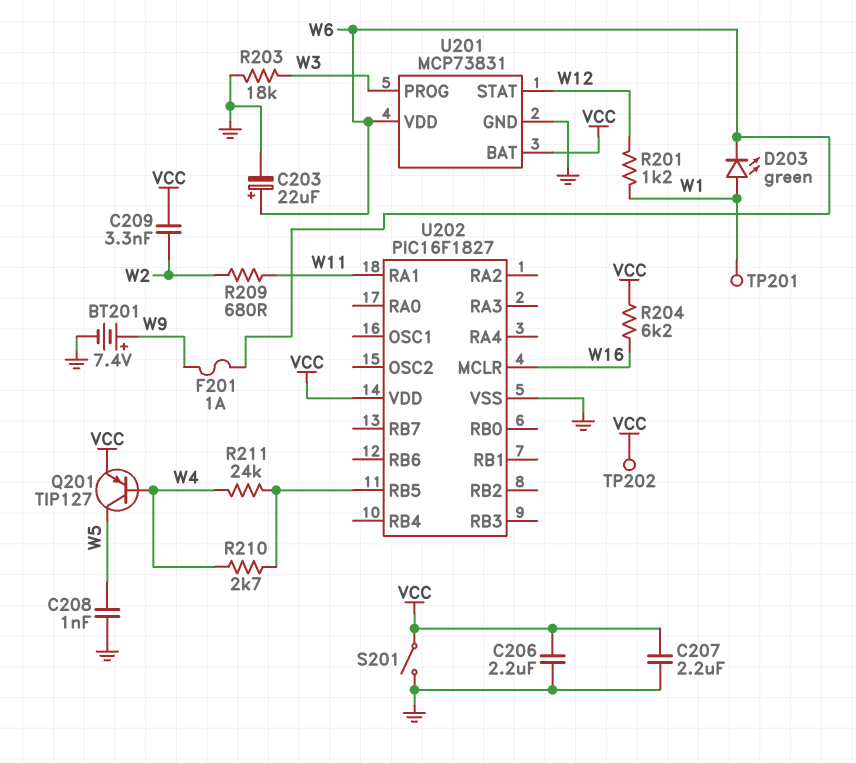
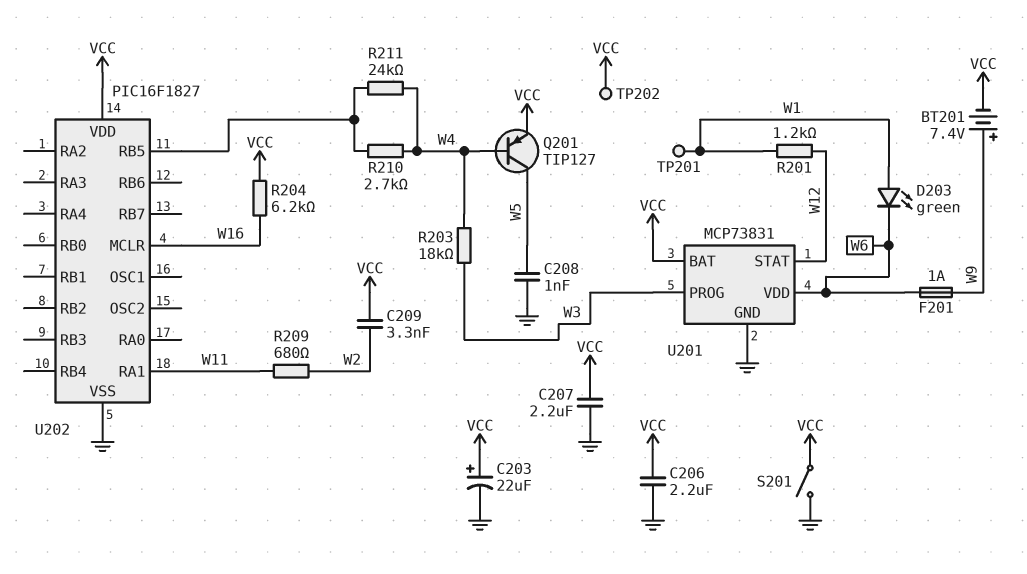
BT201: 7.4V (plus W9, minus GND) -> 7.4V (plus W9, minus VCC)
C203: 22uF (plus W6, minus GND) -> 22uF (plus VCC, minus GND)
R203: 18k (GND, W3) -> 18k (W3, W4)

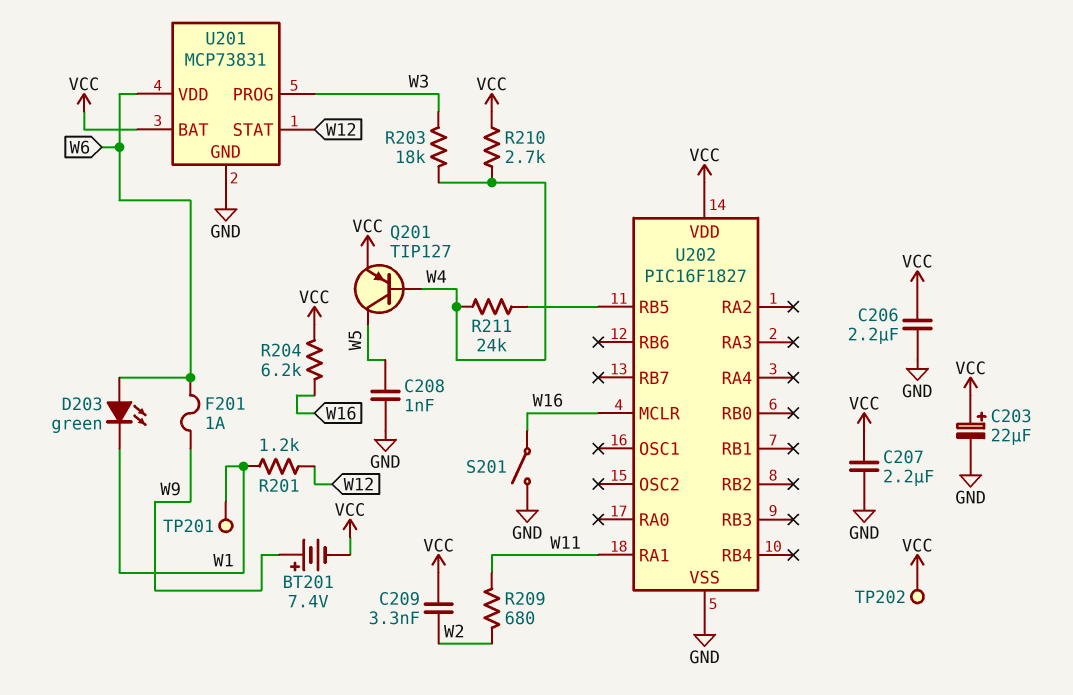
D203: LED green (A W1, K W6) -> LED green (A W6, K W1)
R210: 2.7k (U202/RB5, W4) -> 2.7k (VCC, W4)
S201: switch (GND, VCC) -> switch (GND, W16)

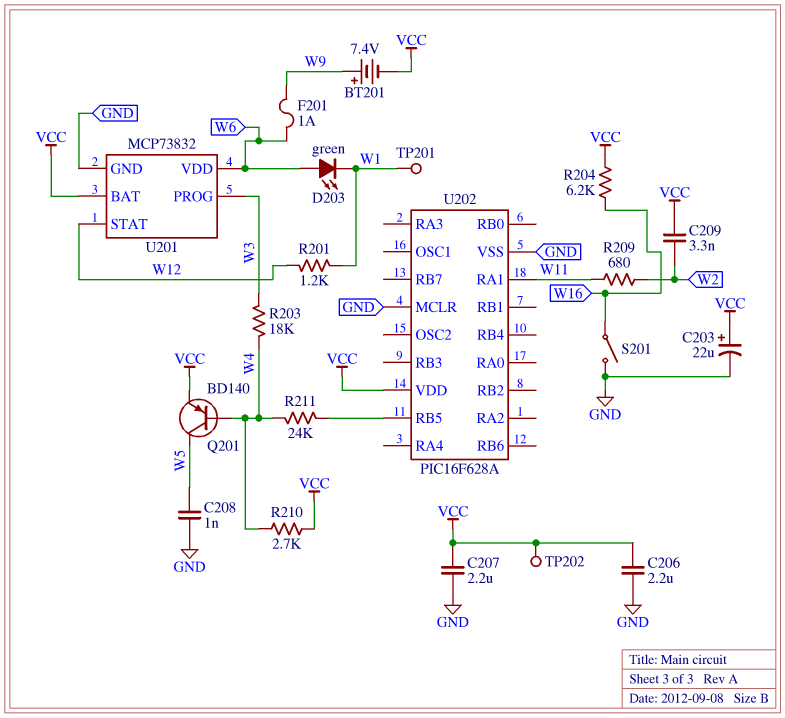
Q201: PNP TIP127 (B W4, C W5, E VCC) -> PNP BD140 (B W4, C W5, E VCC)
U201: MCP73831 -> MCP73832
U202: PIC16F1827 -> PIC16F628A
U202 pin MCLR: W16 -> GND

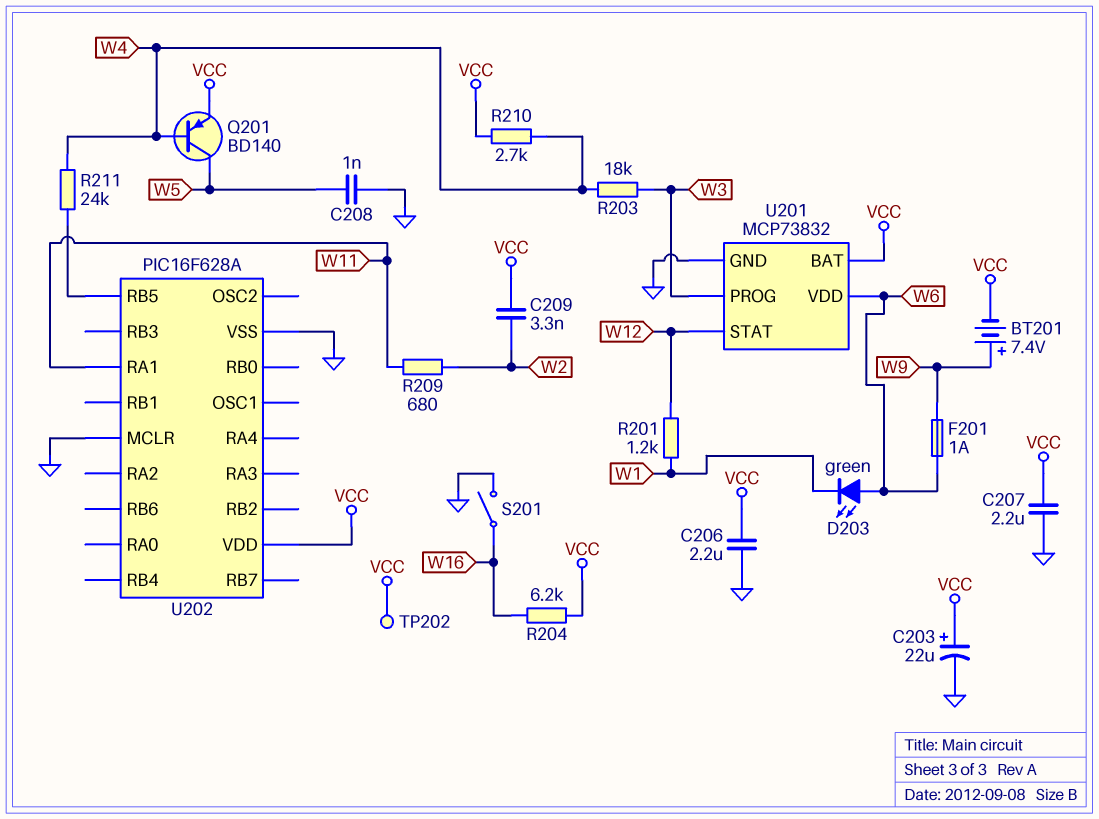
TP201: test point (W1) -> none

